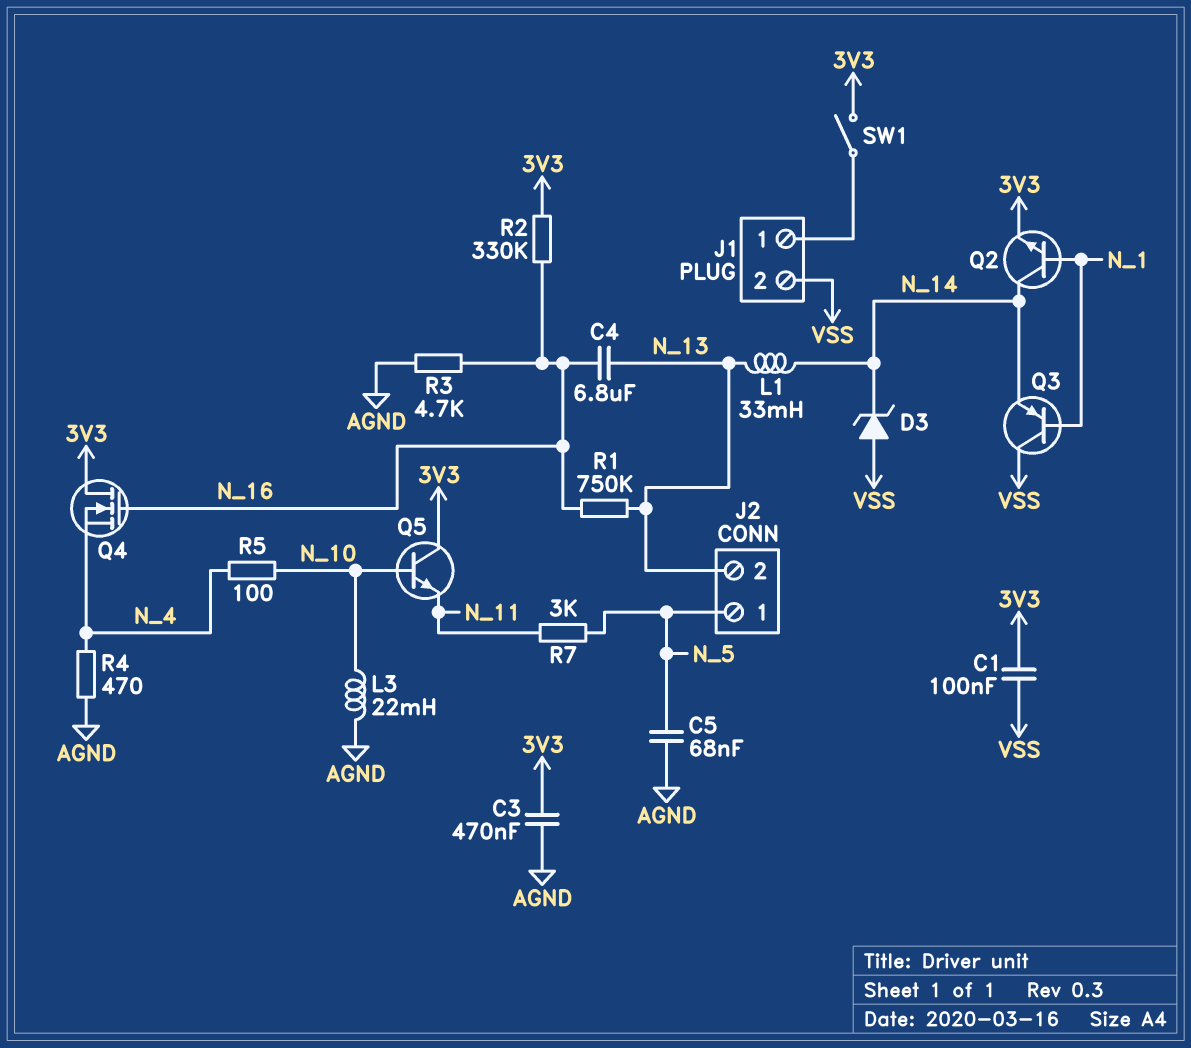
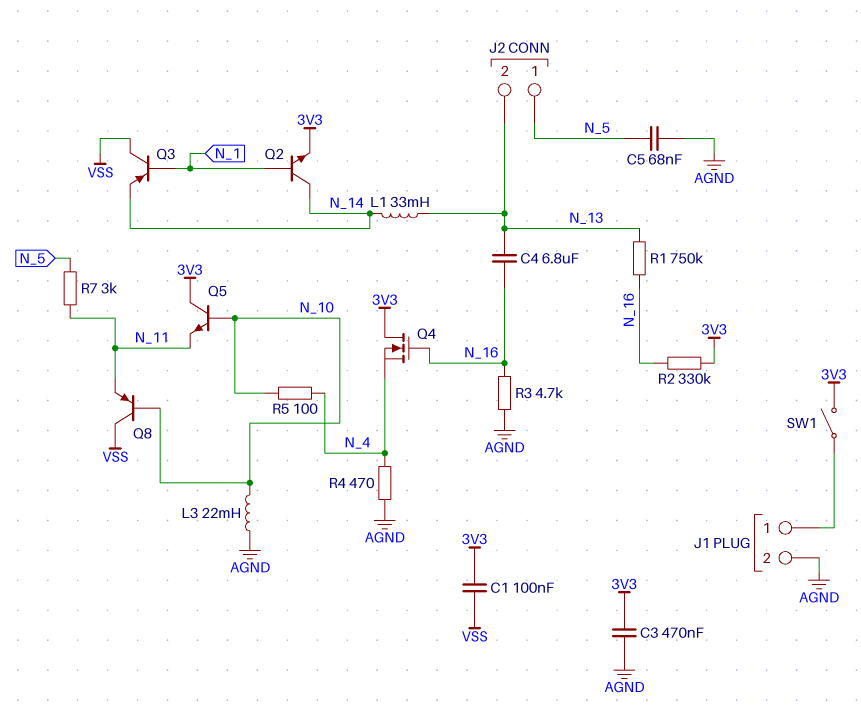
D3: zener (A VSS, K N_14) -> none
J1 pin 2: VSS -> AGND
Q8: none -> PNP (B N_10, C VSS, E N_11)

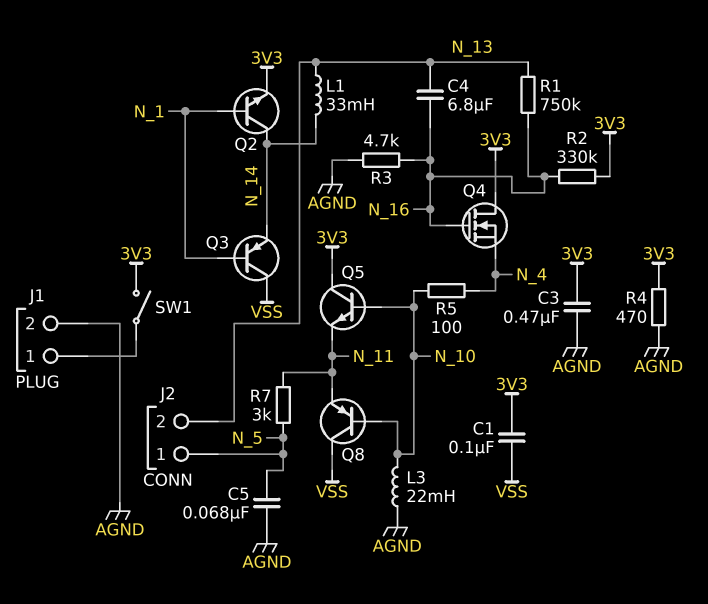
R4: 470 (AGND, N_4) -> 470 (3V3, AGND)

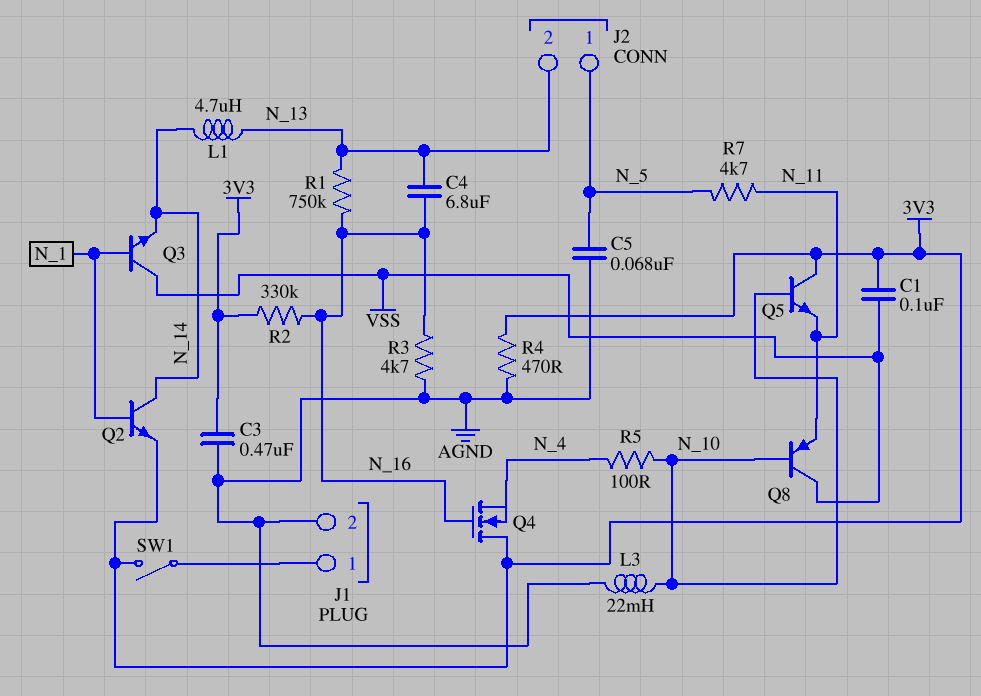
L1: 33mH (N_13, N_14) -> 4.7uH (N_13, N_14)
Q3: PNP (B N_1, C VSS, E N_14) -> NPN (B N_1, C VSS, E N_14)
R7: 3k (N_5, N_11) -> 4.7k (N_5, N_11)

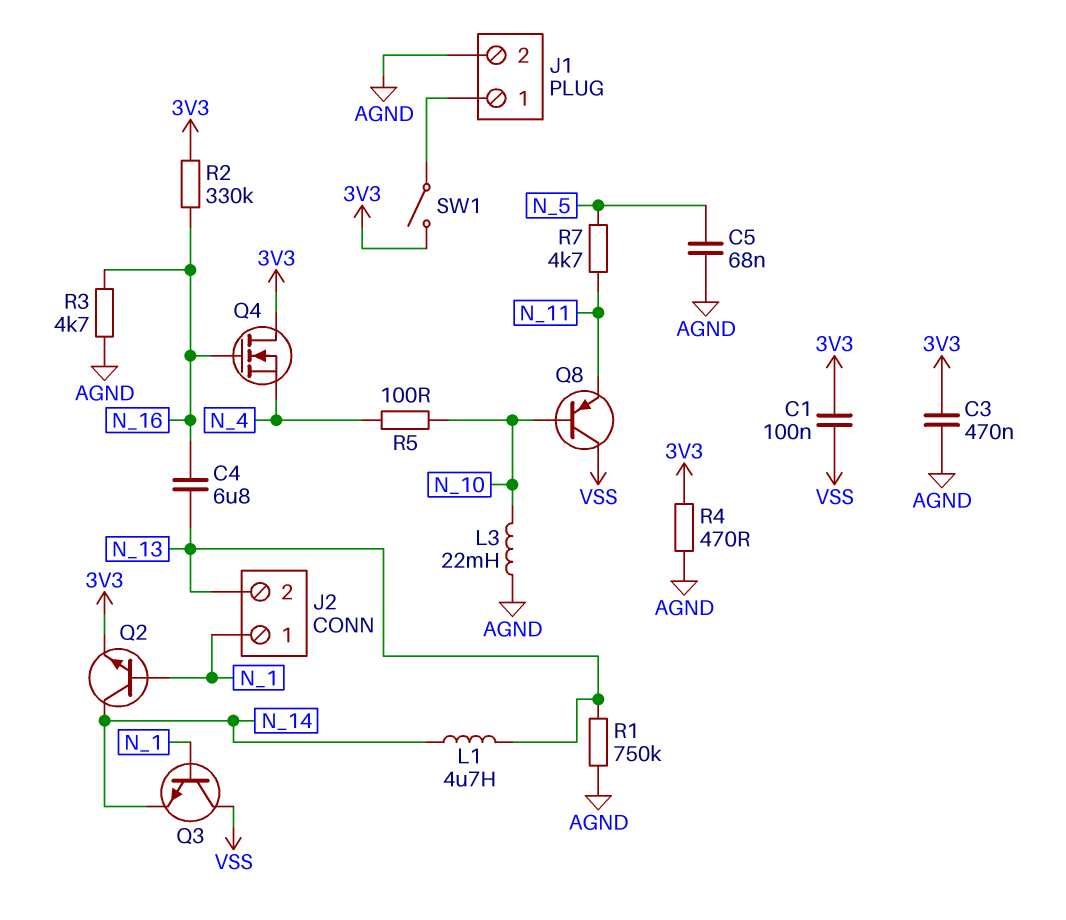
J2 pin 1: N_5 -> N_1
Q5: NPN (B N_10, C 3V3, E N_11) -> none
R1: 750k (N_13, N_16) -> 750k (AGND, N_13)

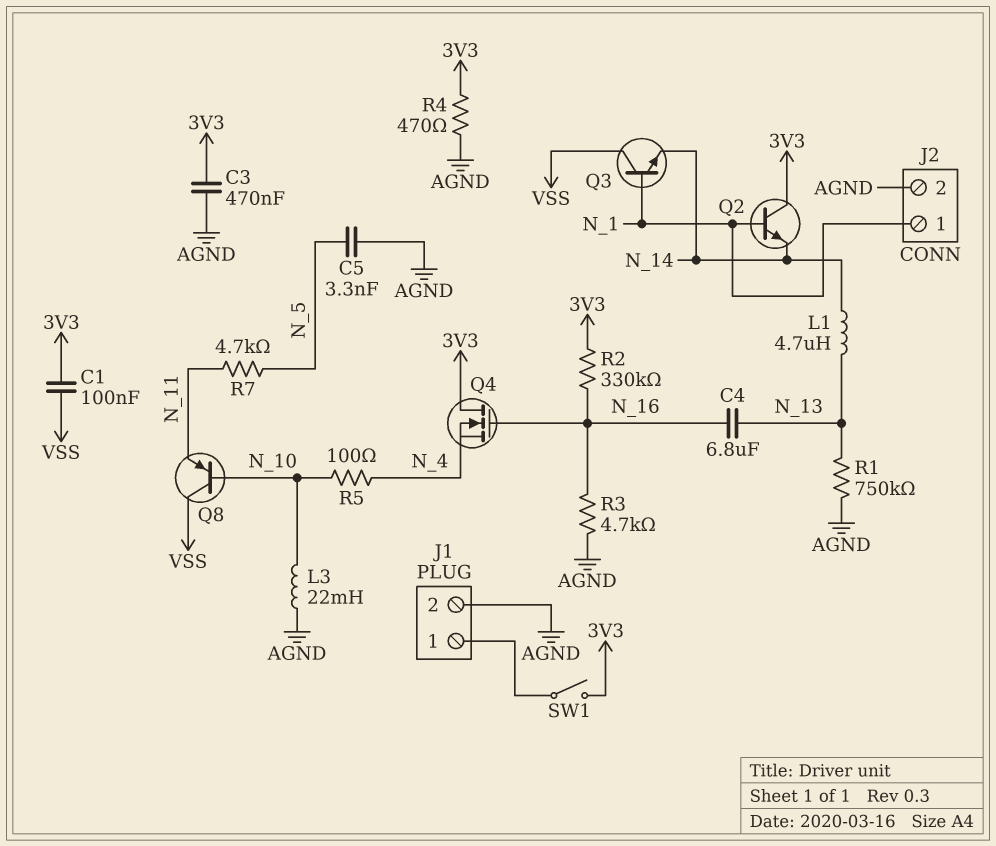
C5: 68nF (AGND, N_5) -> 3.3nF (AGND, N_5)
J2 pin 2: N_13 -> AGND
Q2: NPN (B N_1, C N_14, E 3V3) -> NPN (B N_1, C 3V3, E N_14)

